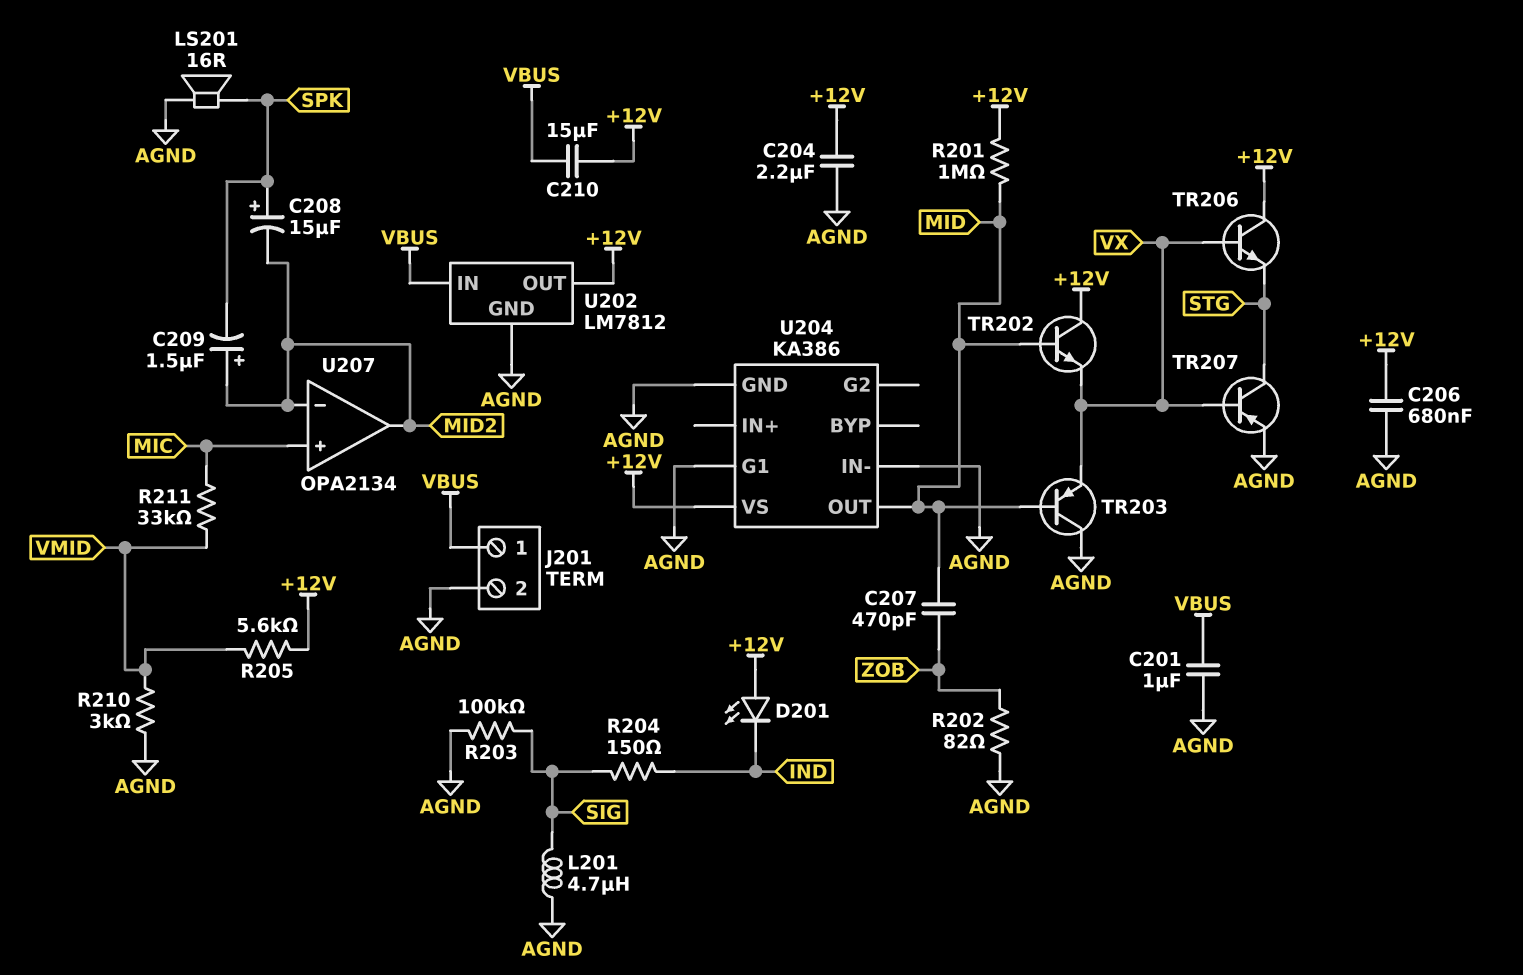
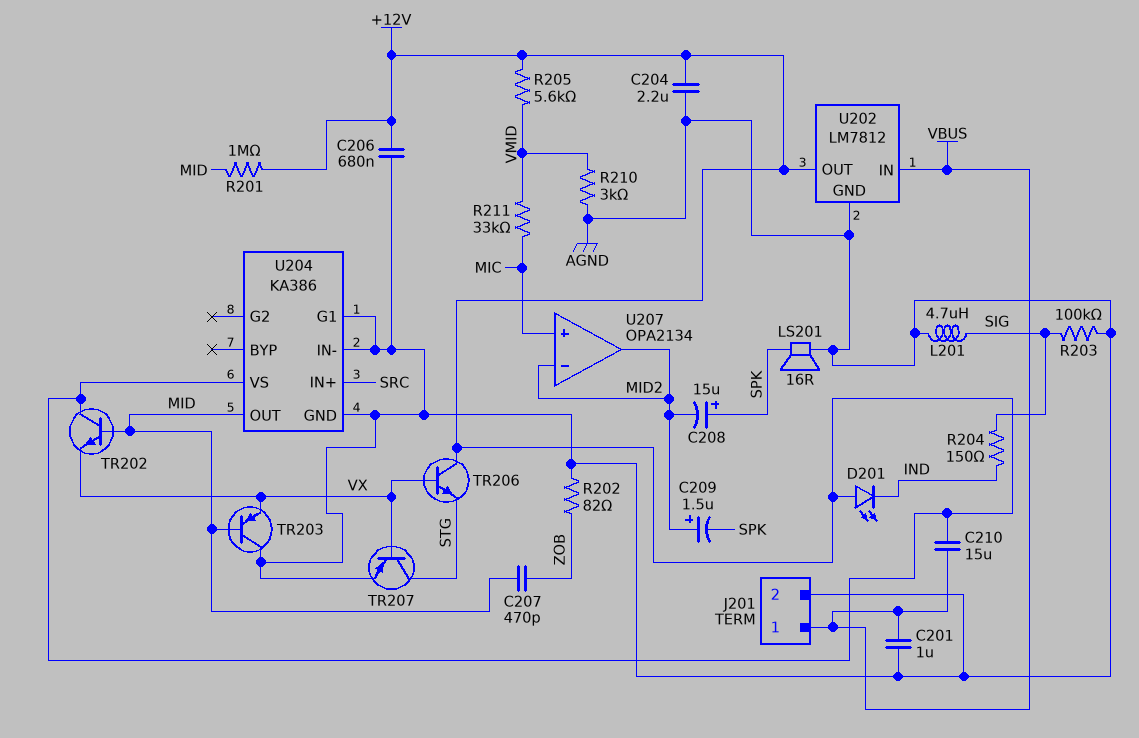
U204 pin IN+: none -> SRC

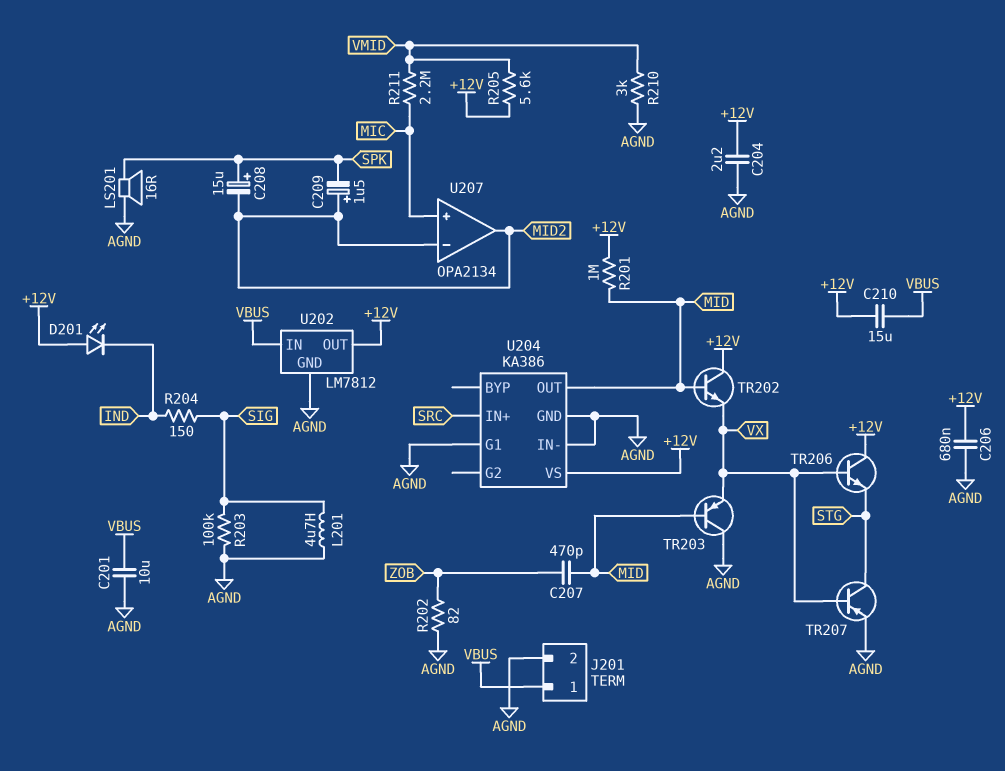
C201: 1uF (AGND, VBUS) -> 10uF (AGND, VBUS)
R211: 33k (MIC, VMID) -> 2.2M (MIC, VMID)

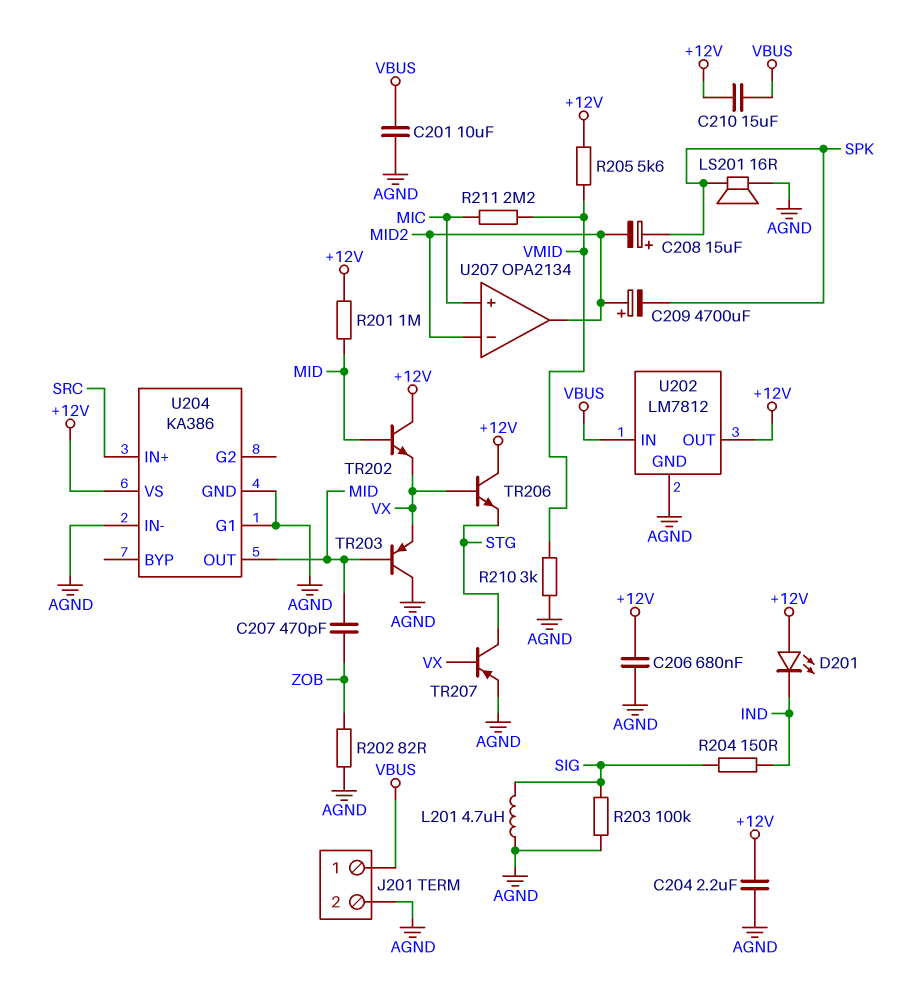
C209: 1.5uF (plus MID2, minus SPK) -> 4700uF (plus MID2, minus SPK)

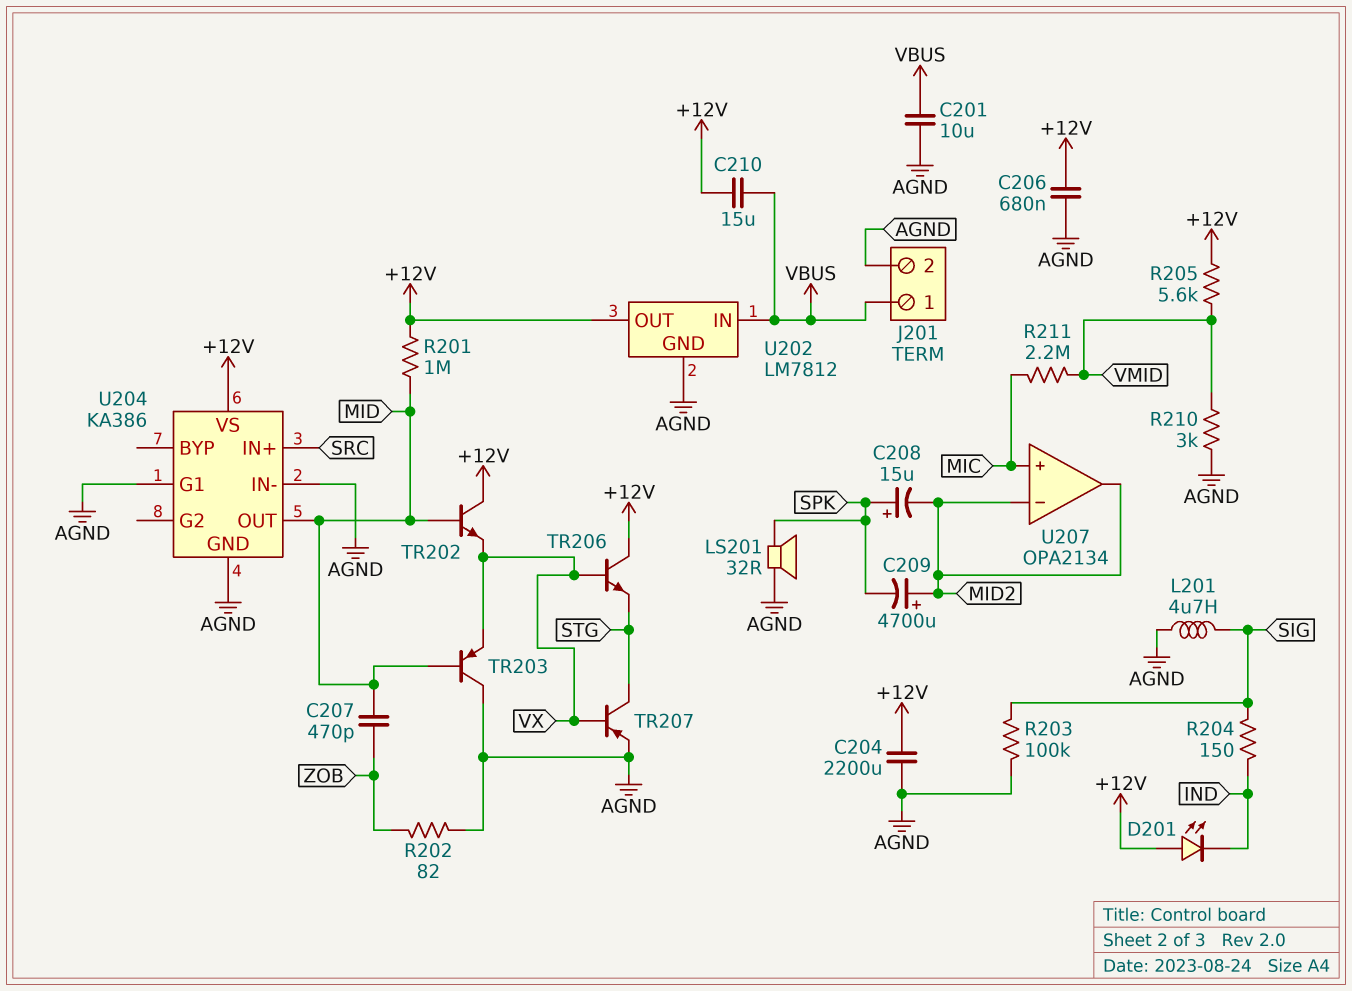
C204: 2.2uF (+12V, AGND) -> 2200uF (+12V, AGND)
LS201: speaker 16R (AGND, SPK) -> speaker 32R (AGND, SPK)

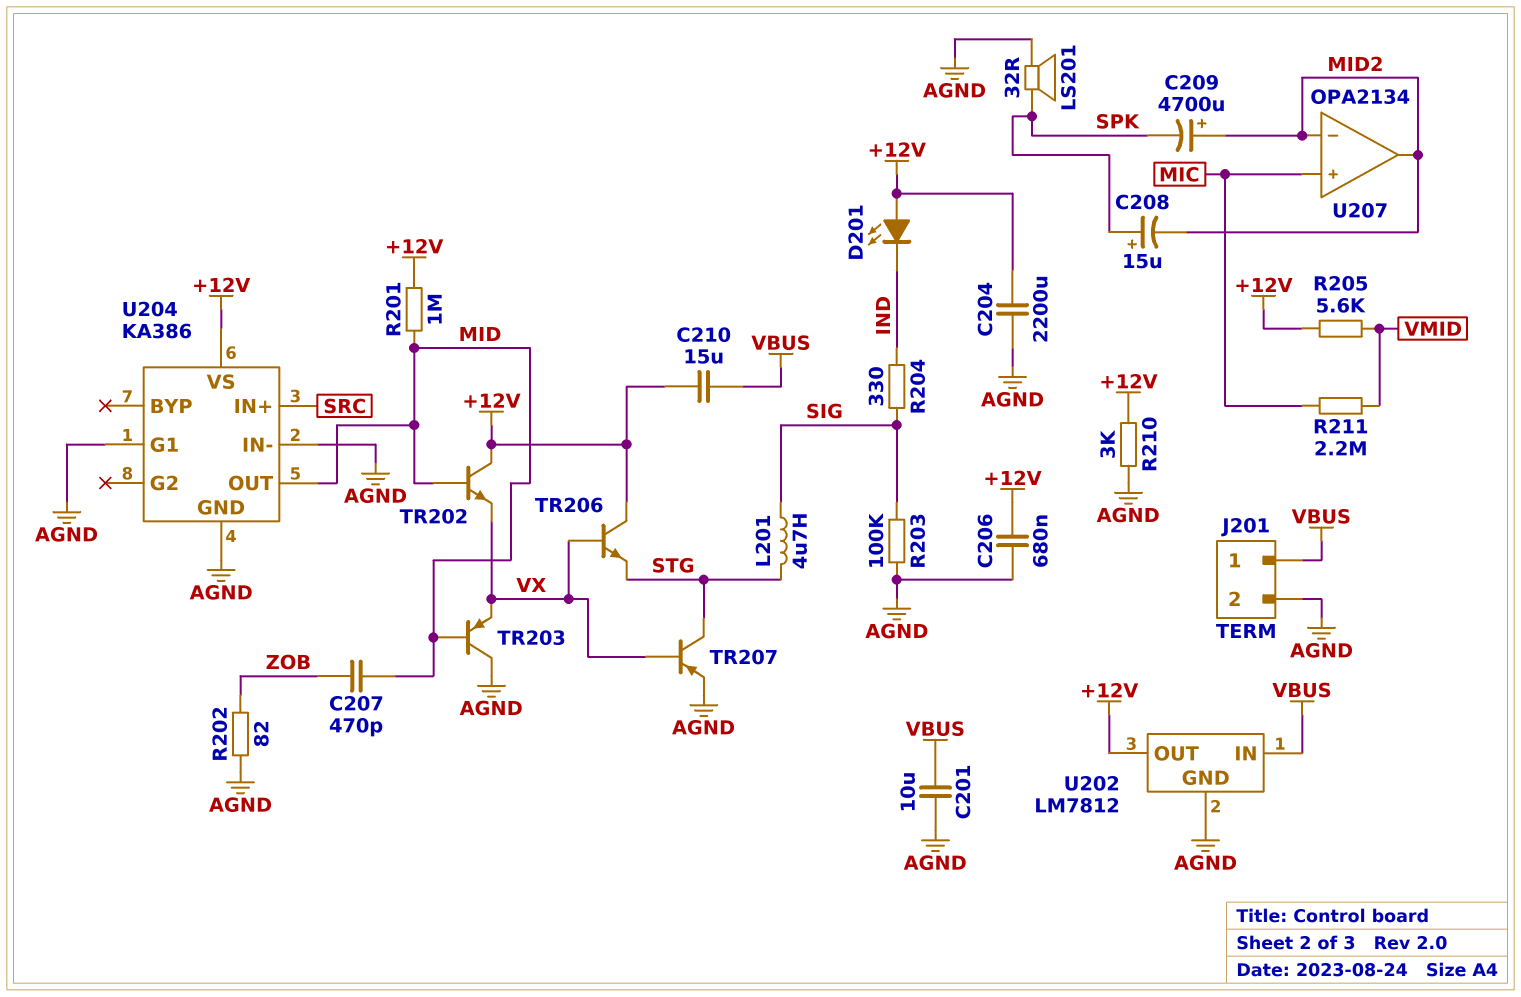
L201: 4.7uH (AGND, SIG) -> 4.7uH (SIG, STG)
R204: 150 (IND, SIG) -> 330 (IND, SIG)
R210: 3k (AGND, VMID) -> 3k (+12V, AGND)

